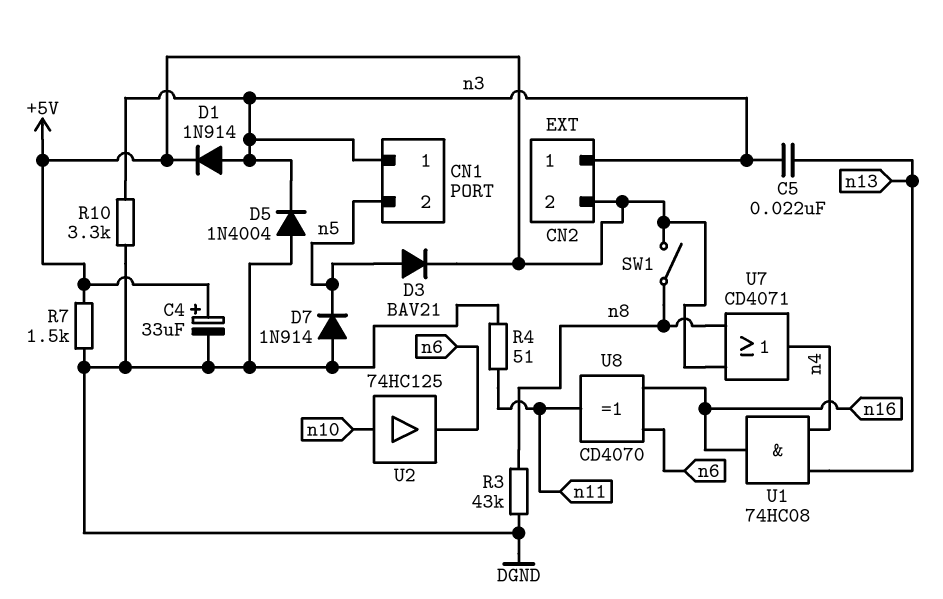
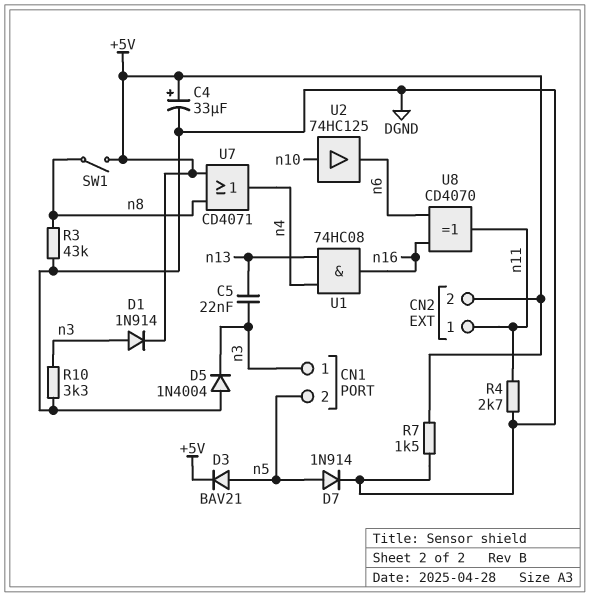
CN2 pin 1: n3 -> n11
D7: diode 1N914 (A DGND, K n5) -> diode 1N914 (A n5, K DGND)
R4: 51 (DGND, n11) -> 2.7k (DGND, n11)

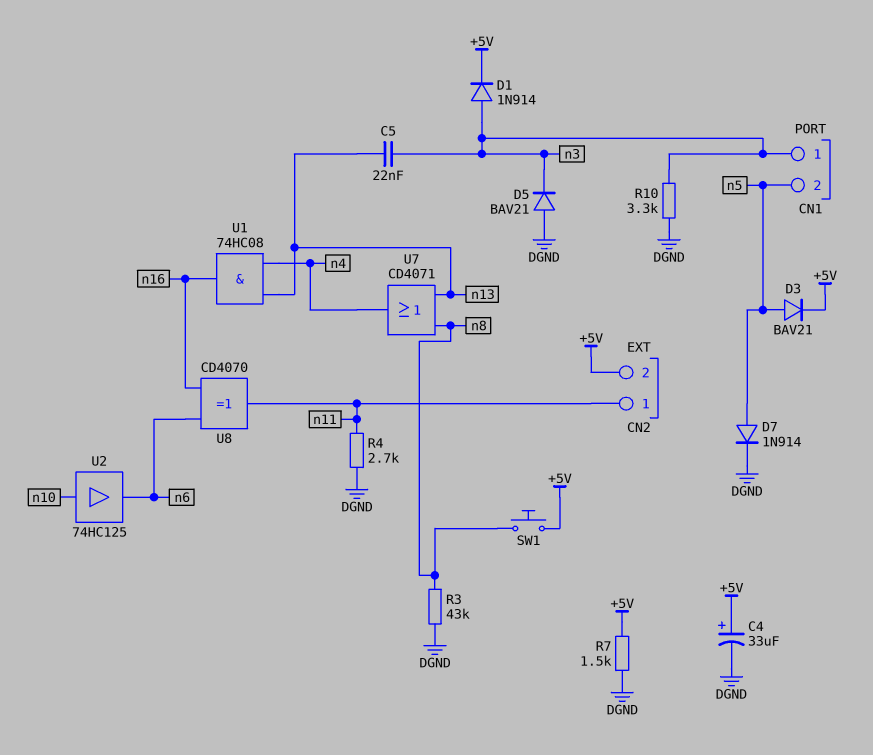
D5: diode 1N4004 (A DGND, K n3) -> diode BAV21 (A DGND, K n3)
SW1: switch (+5V, n8) -> button (+5V, n8)
U7: OR CD4071 (in +5V, in n8, out n4) -> OR CD4071 (in n8, in n13, out n4)

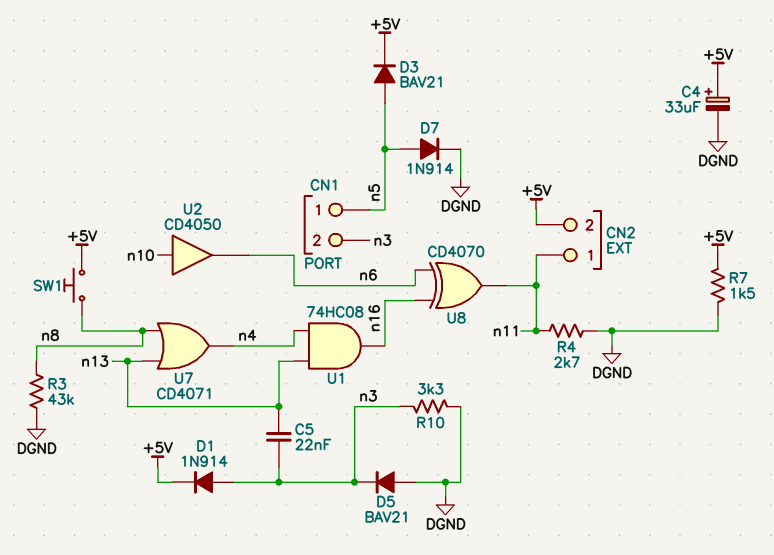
CN1 pin 1: n3 -> n5
CN1 pin 2: n5 -> n3
U2: buffer 74HC125 (in n10, out n6) -> buffer CD4050 (in n10, out n6)

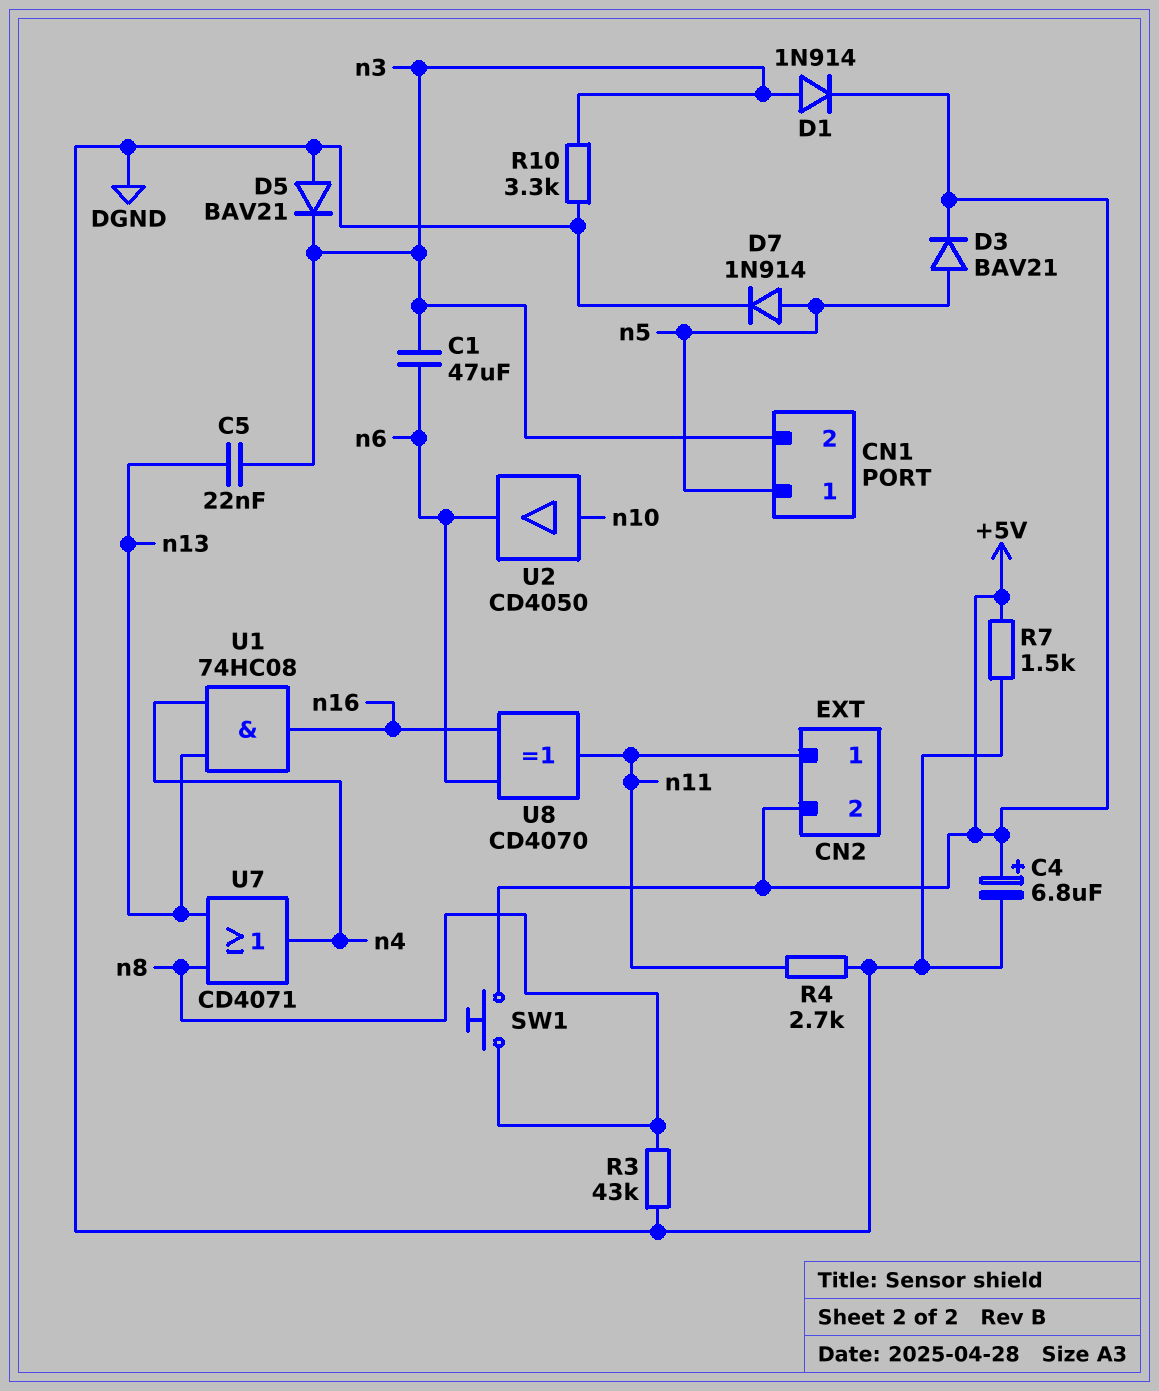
C1: none -> 47uF (n3, n6)
C4: 33uF (plus +5V, minus DGND) -> 6.8uF (plus +5V, minus DGND)

